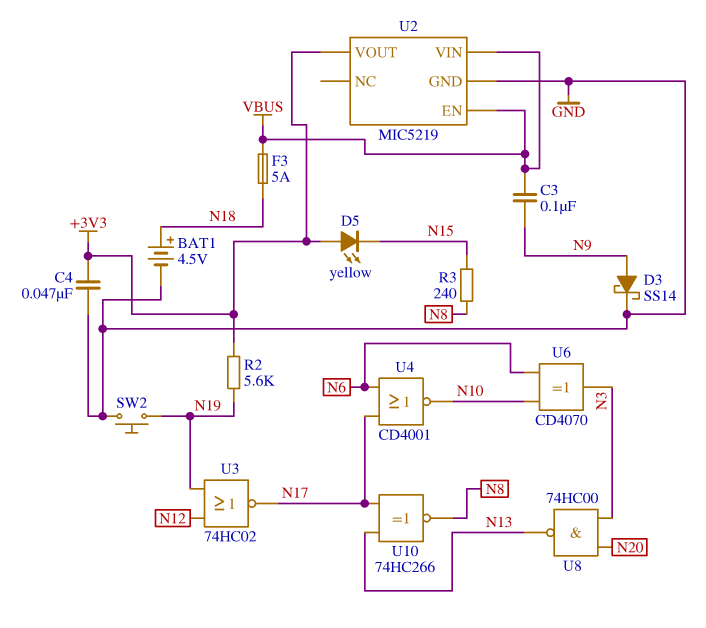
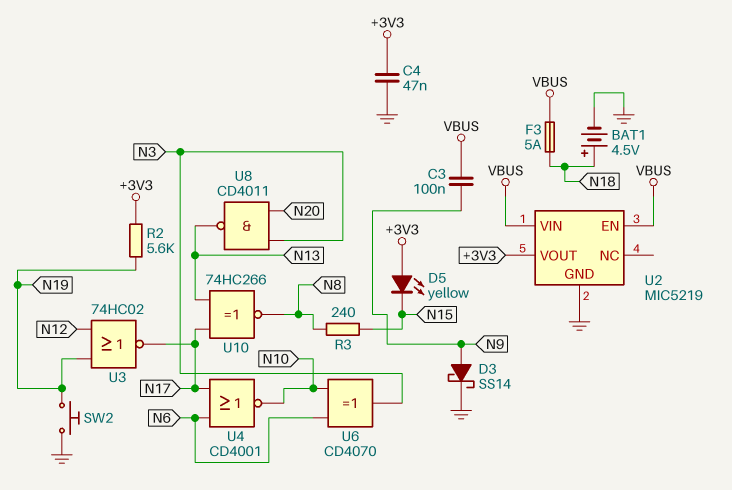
U8: NAND 74HC00 (in N3, in N20, out N13) -> NAND CD4011 (in N3, in N20, out N13)

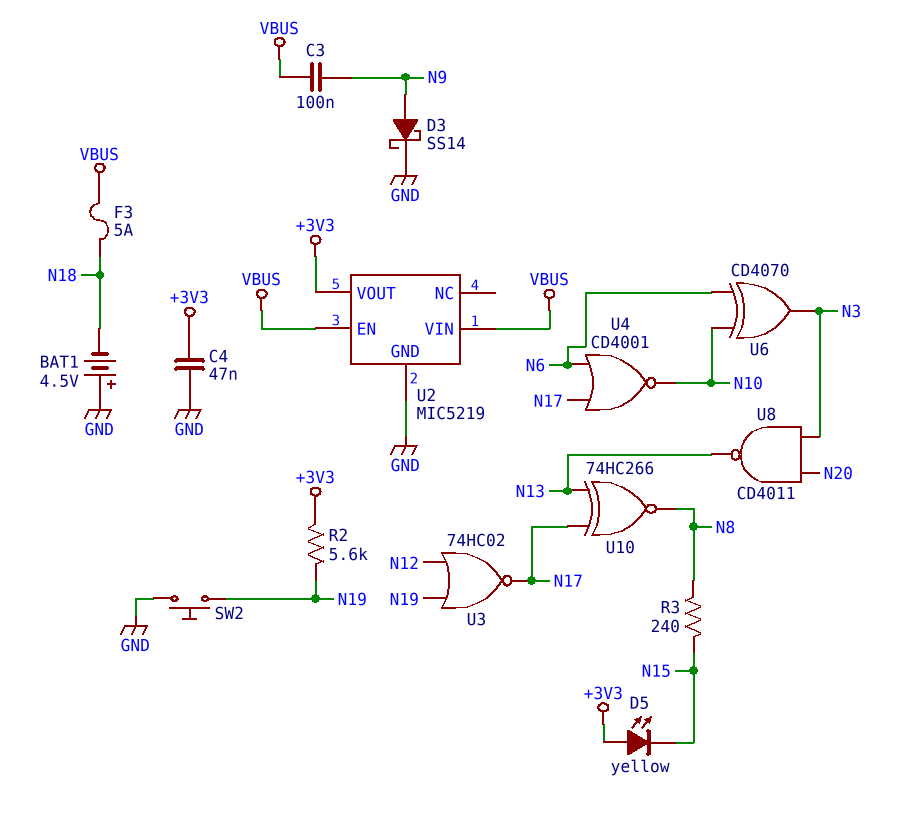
BAT1: 4.5V (plus N18, minus GND) -> 4.5V (plus GND, minus N18)

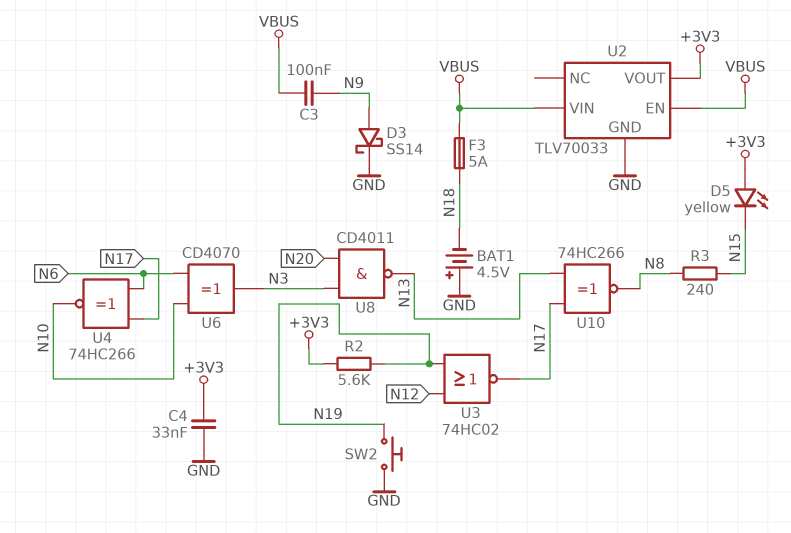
C4: 47nF (+3V3, GND) -> 33nF (+3V3, GND)
U2: MIC5219 -> TLV70033
U4: NOR CD4001 (in N6, in N17, out N10) -> XNOR 74HC266 (in N6, in N17, out N10)

